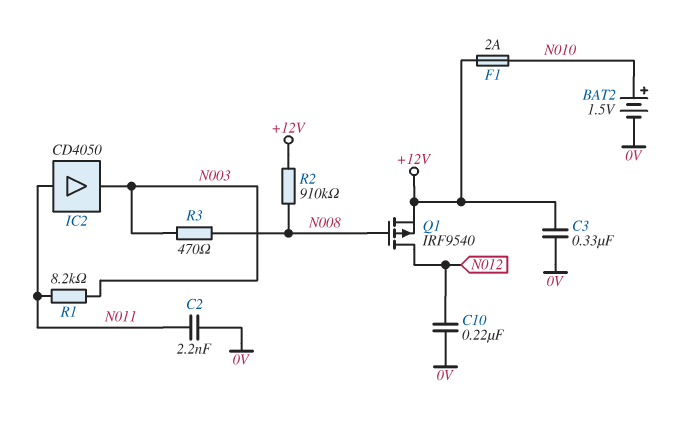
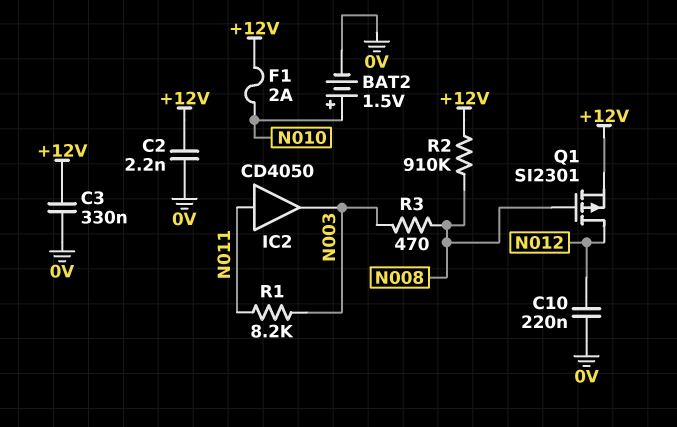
C2: 2.2nF (0V, N011) -> 2.2nF (+12V, 0V)
Q1: PMOS IRF9540 (G N008, D N012, S +12V) -> PMOS SI2301 (G N008, D N012, S +12V)

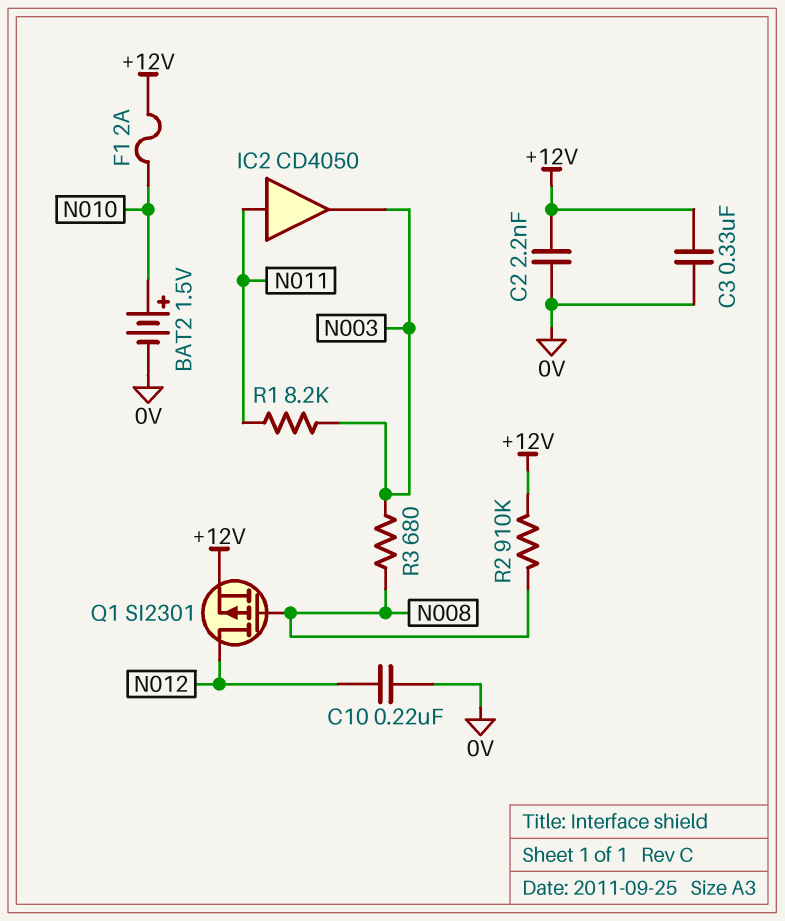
R3: 470 (N003, N008) -> 680 (N003, N008)

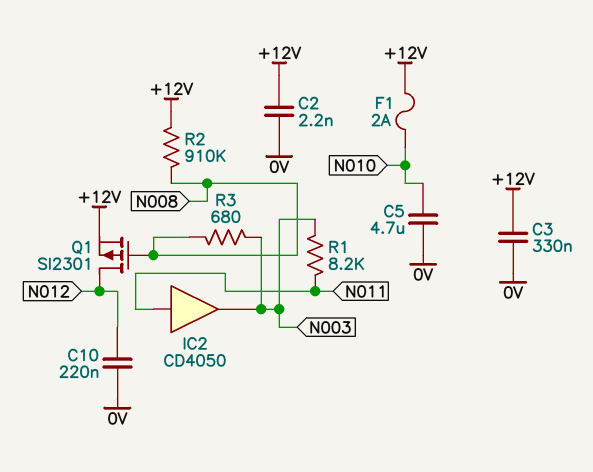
BAT2: 1.5V (plus N010, minus 0V) -> none
C5: none -> 4.7uF (0V, N010)

